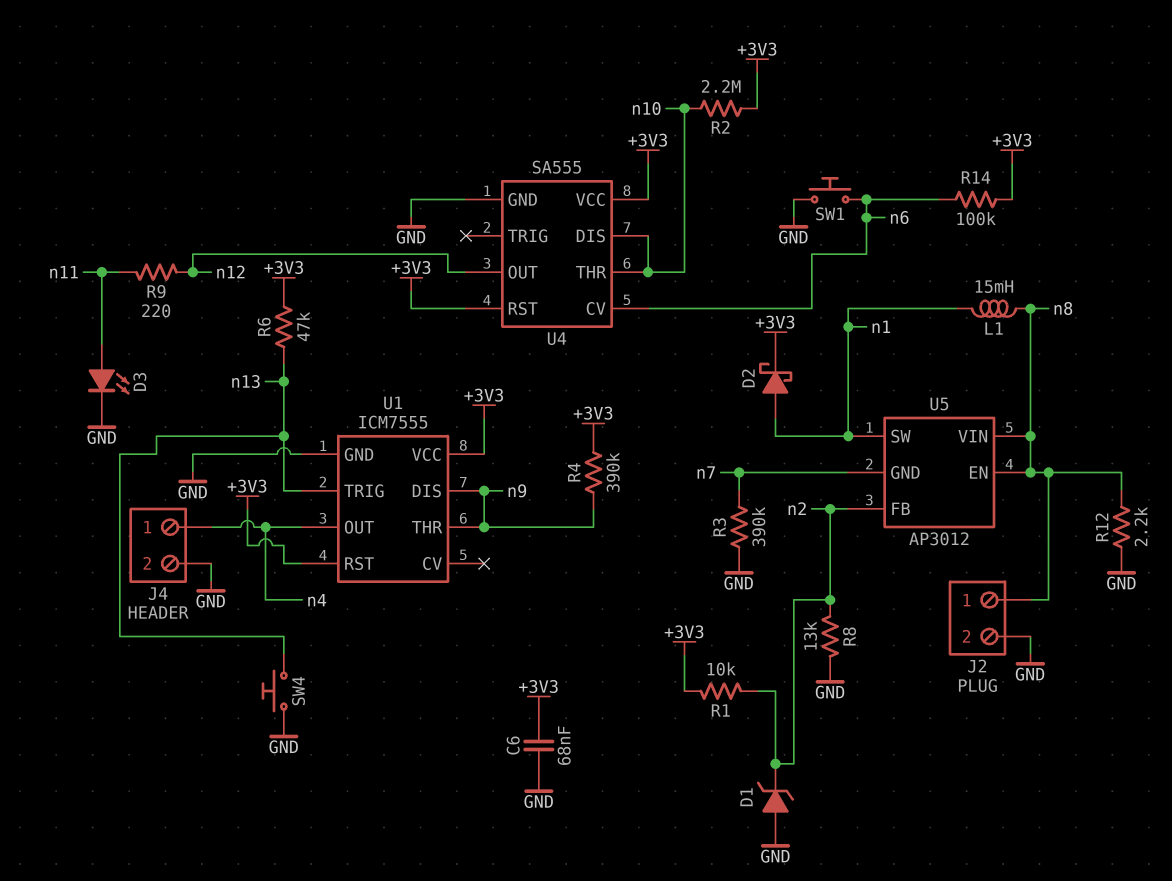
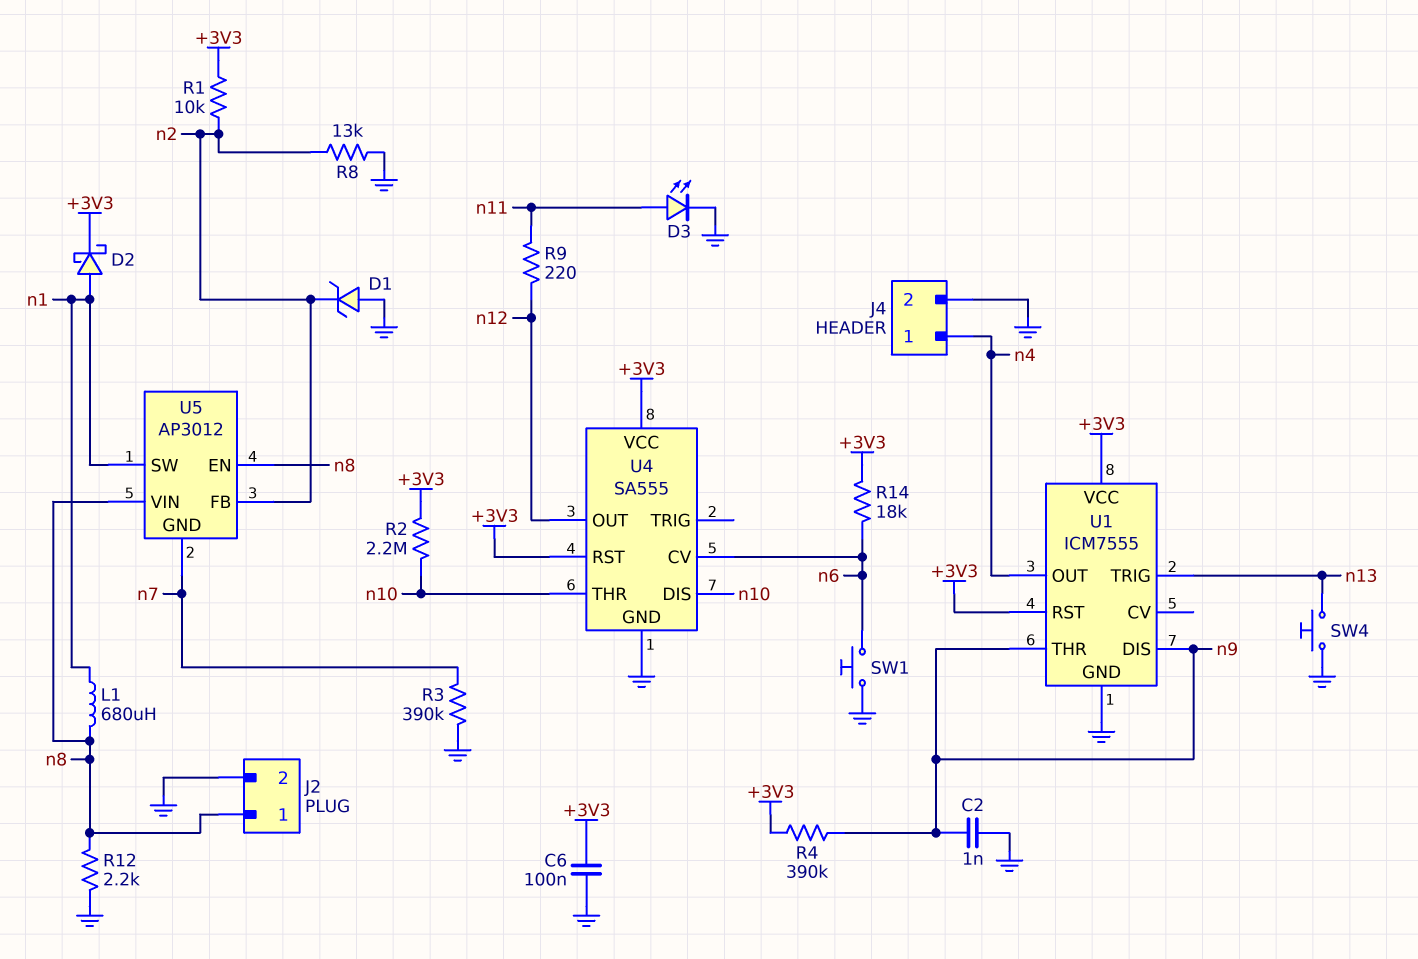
C2: none -> 1nF (GND, n9)
C6: 68nF (+3V3, GND) -> 100nF (+3V3, GND)
L1: 15mH (n1, n8) -> 680uH (n1, n8)
R6: 47k (+3V3, n13) -> none
R14: 100k (+3V3, n6) -> 18k (+3V3, n6)

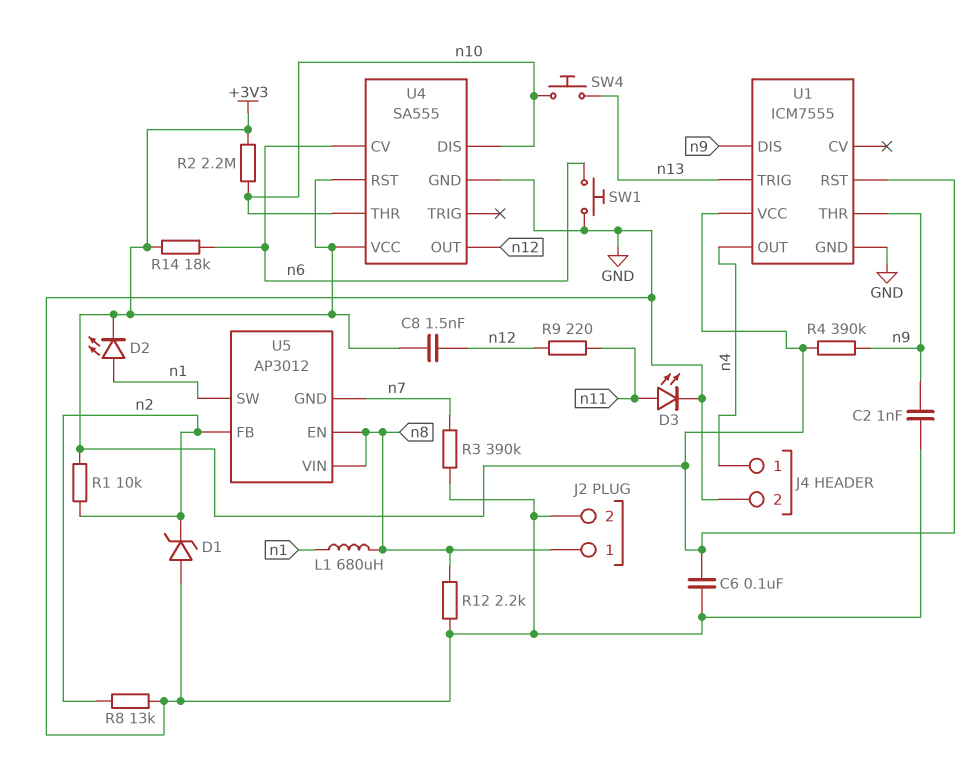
C8: none -> 1.5nF (+3V3, n12)
D2: schottky (A n1, K +3V3) -> LED (A n1, K +3V3)
SW4: button (GND, n13) -> button (n10, n13)

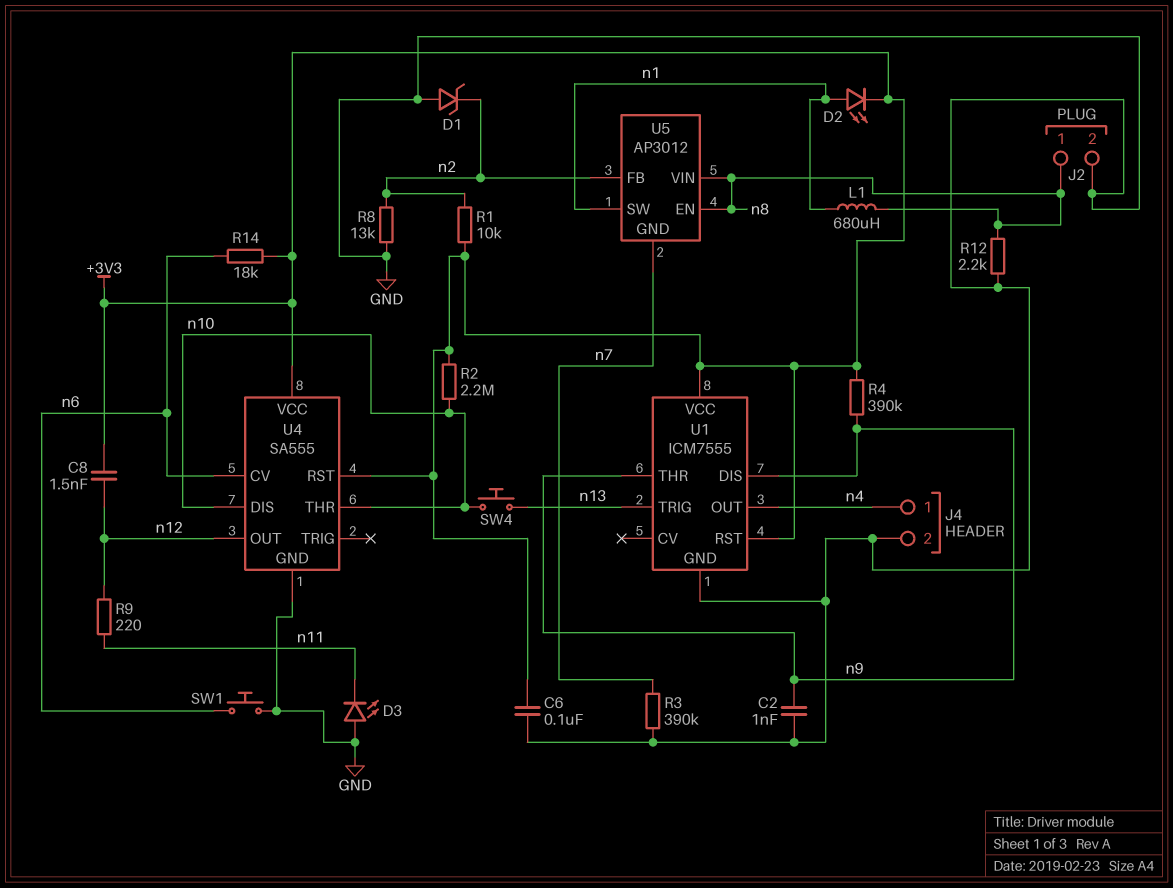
D3: LED (A n11, K GND) -> LED (A GND, K n11)

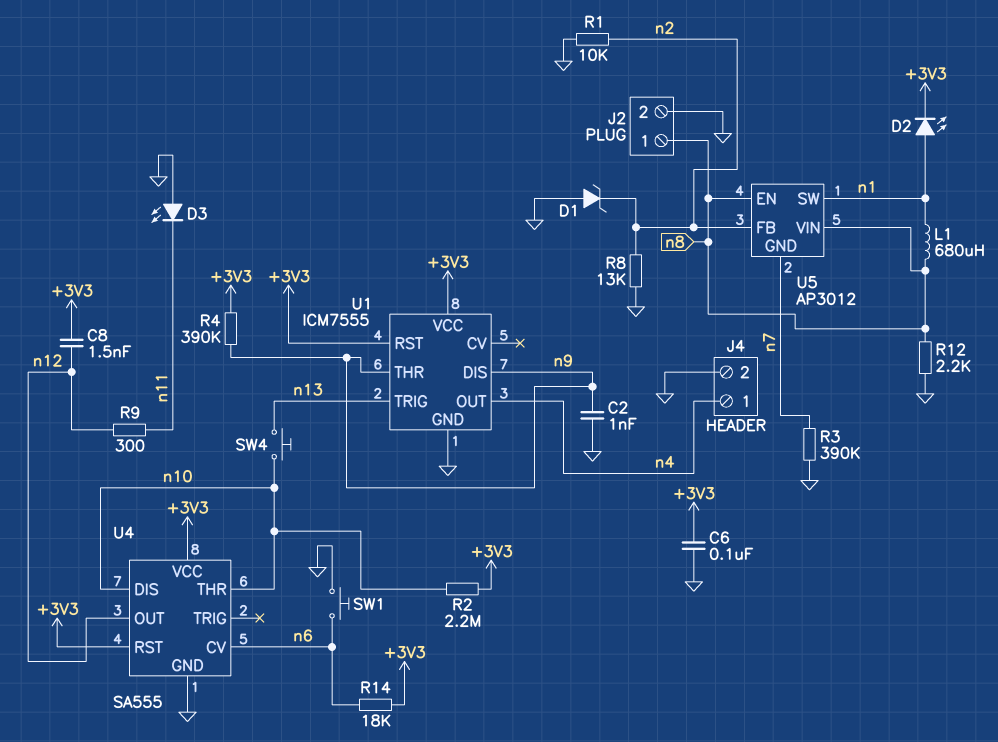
R1: 10k (+3V3, n2) -> 10k (GND, n2)
R9: 220 (n11, n12) -> 300 (n11, n12)

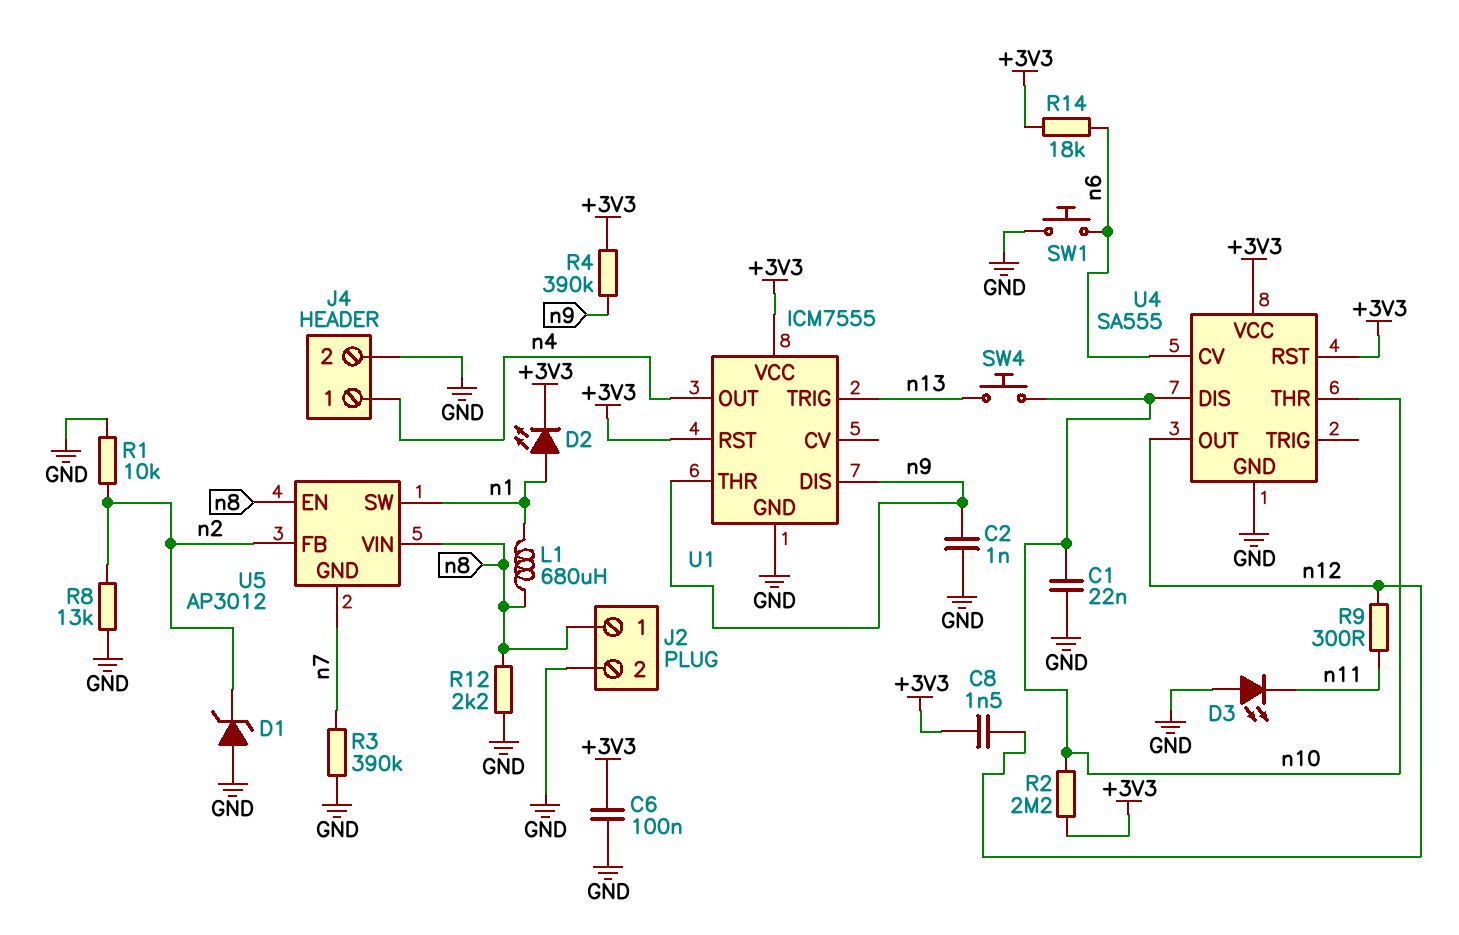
C1: none -> 22nF (GND, n10)

